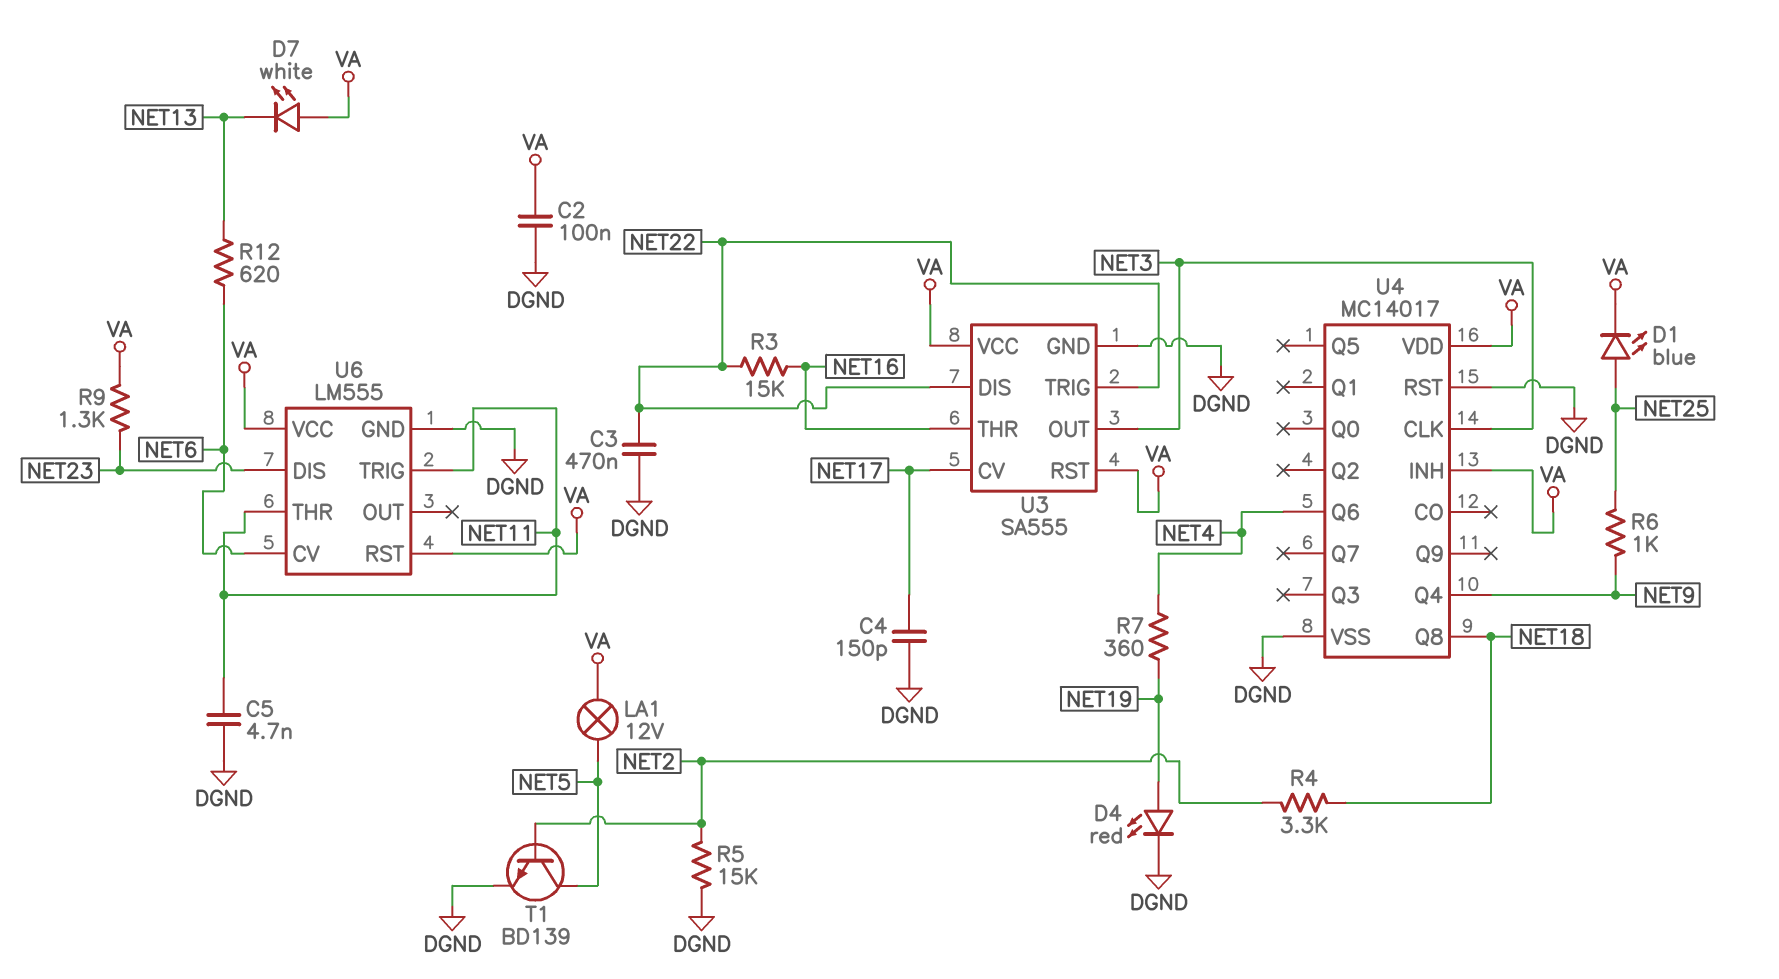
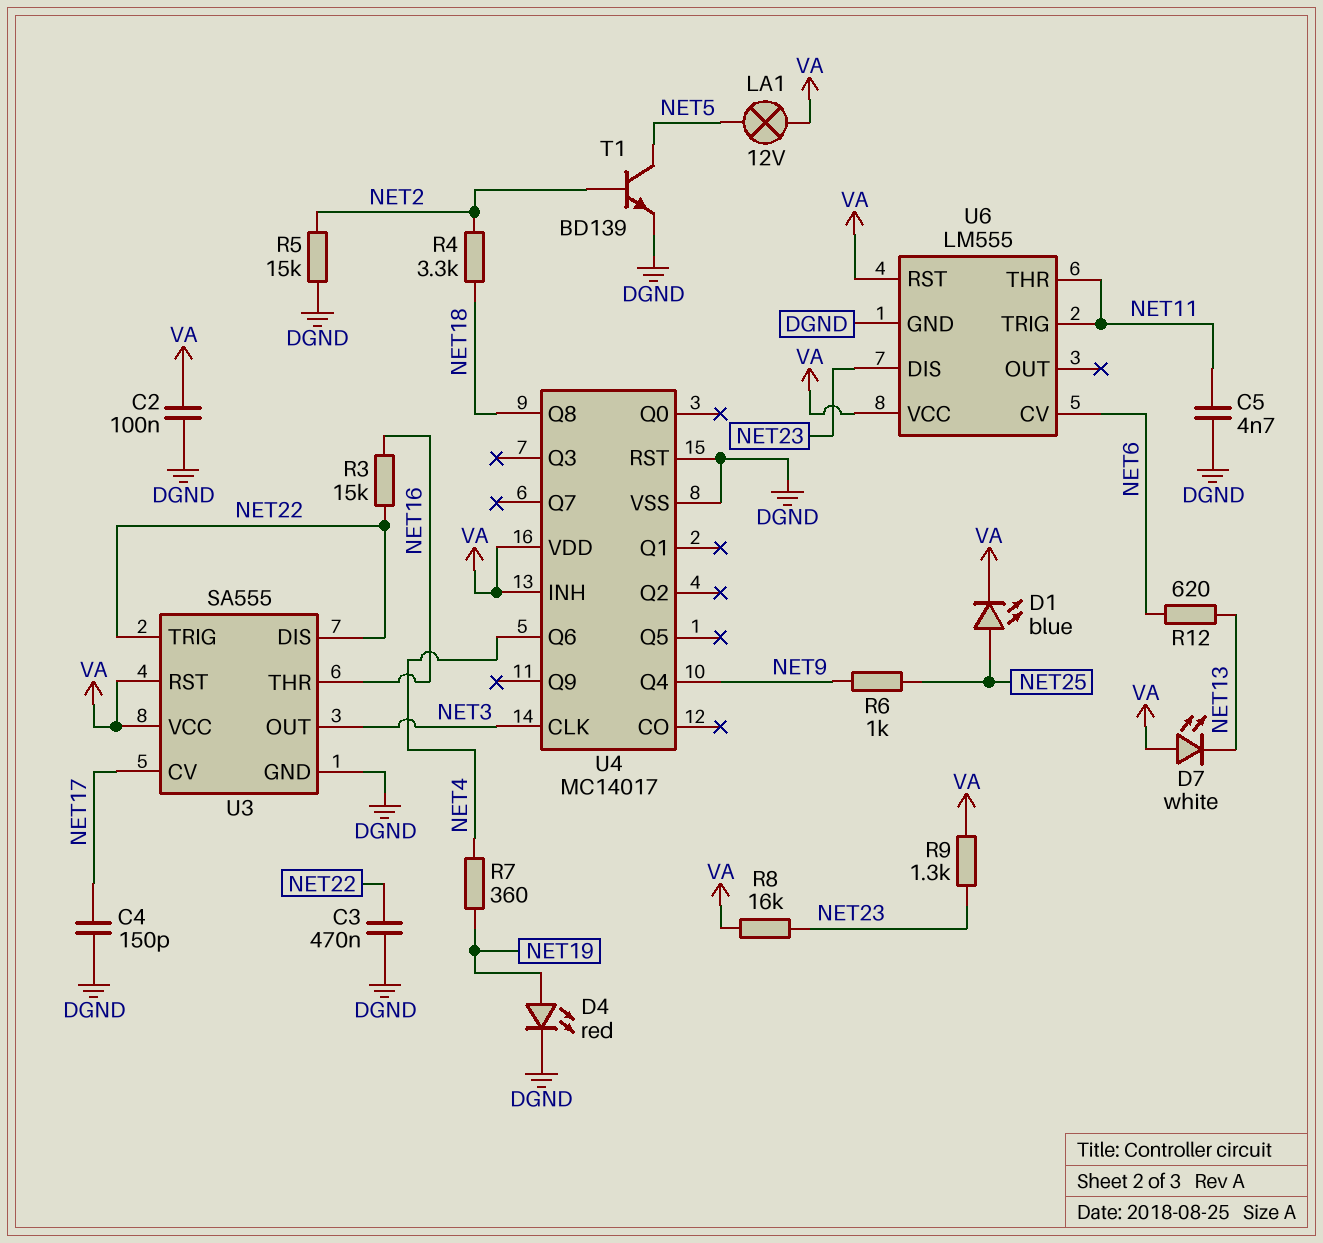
R8: none -> 16k (NET23, VA)

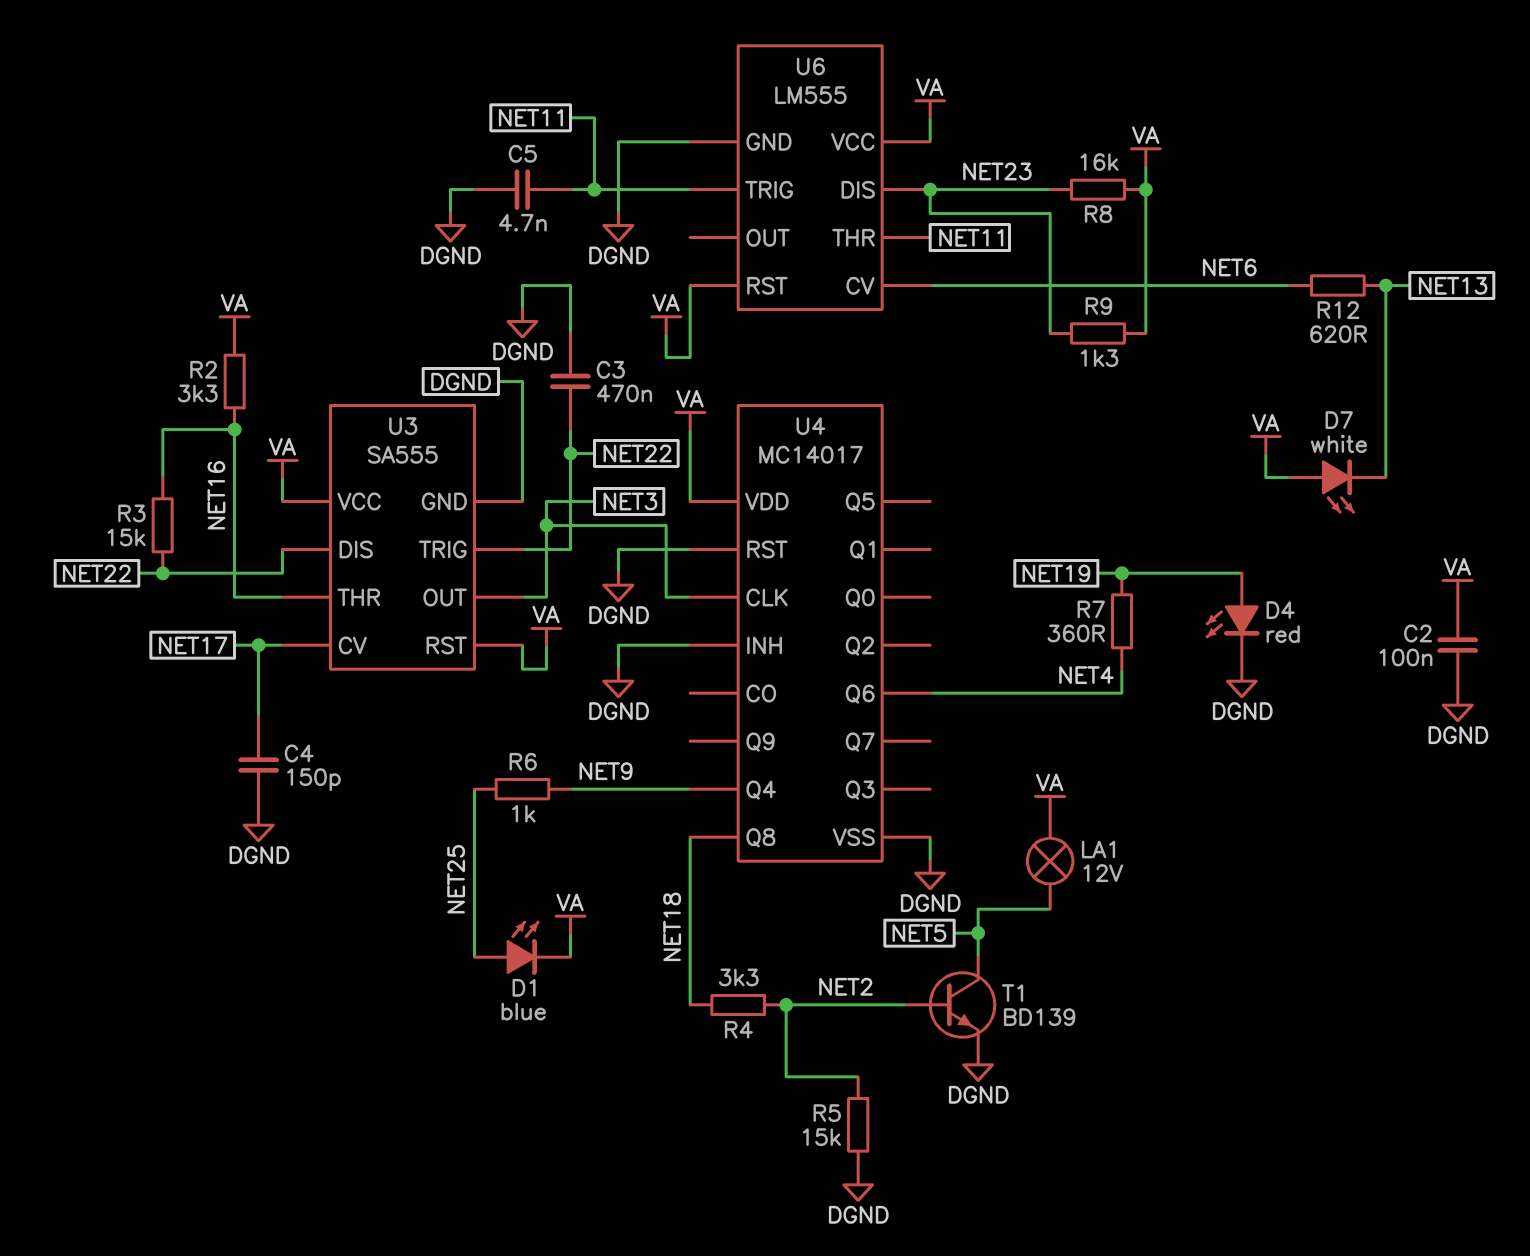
R2: none -> 3.3k (NET16, VA)
U4 pin INH: VA -> DGND

